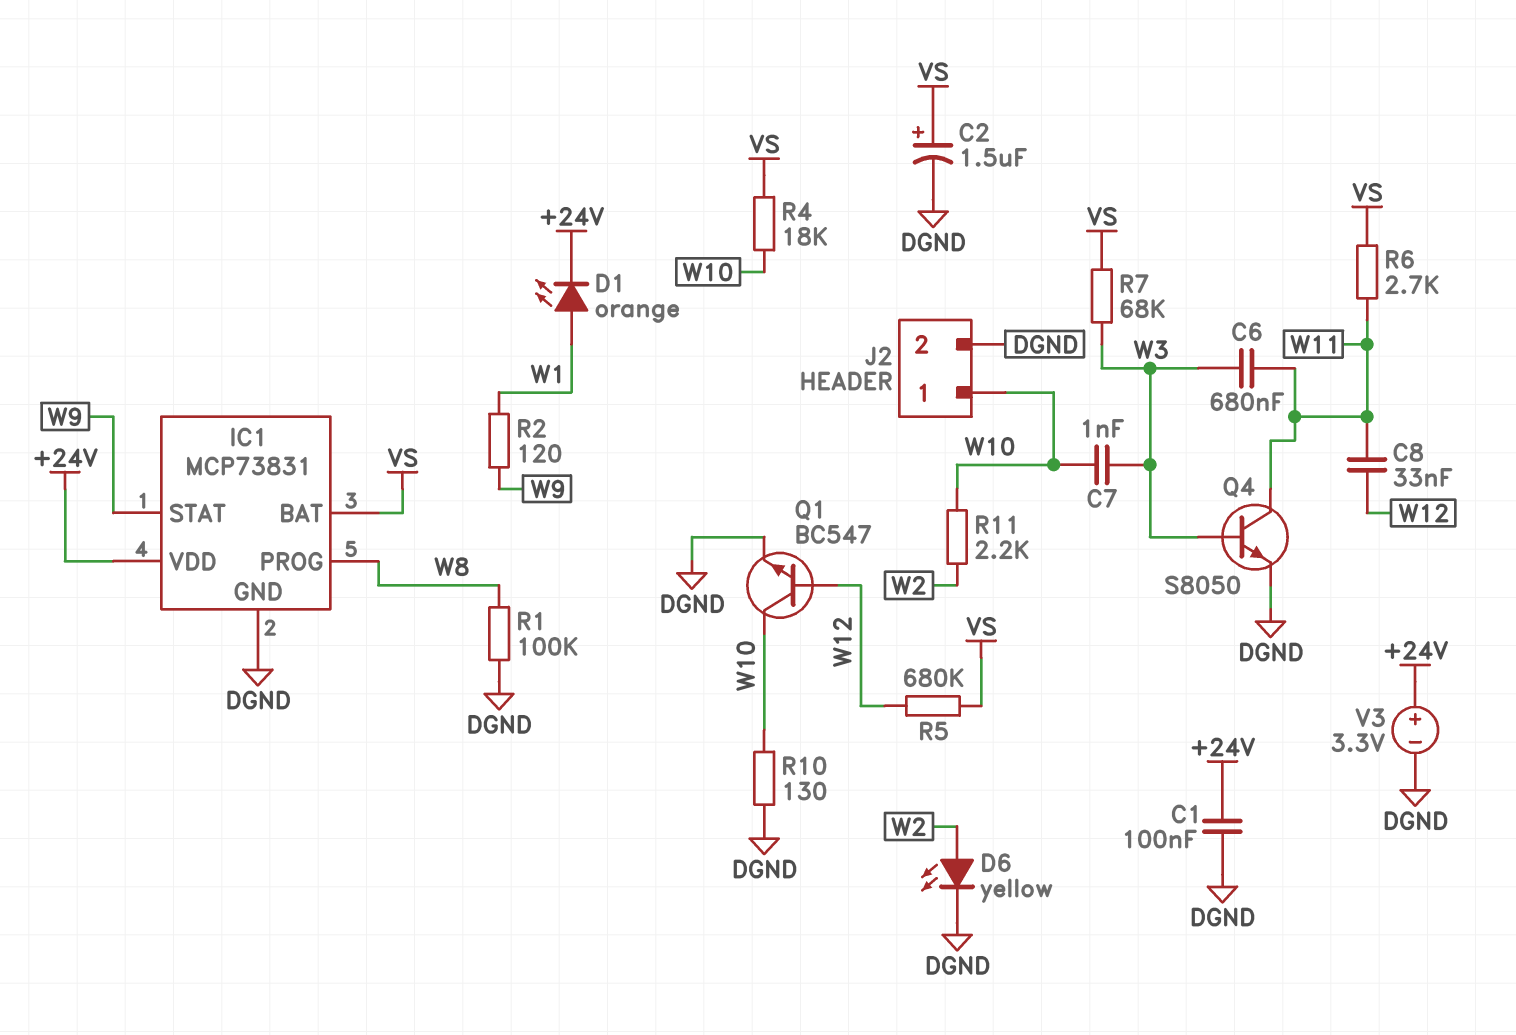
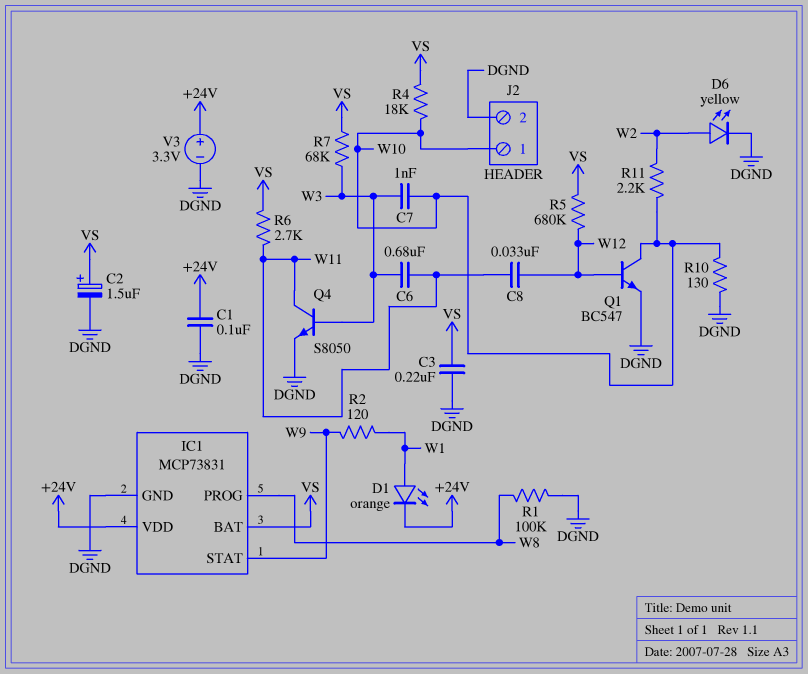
C3: none -> 220nF (DGND, VS)

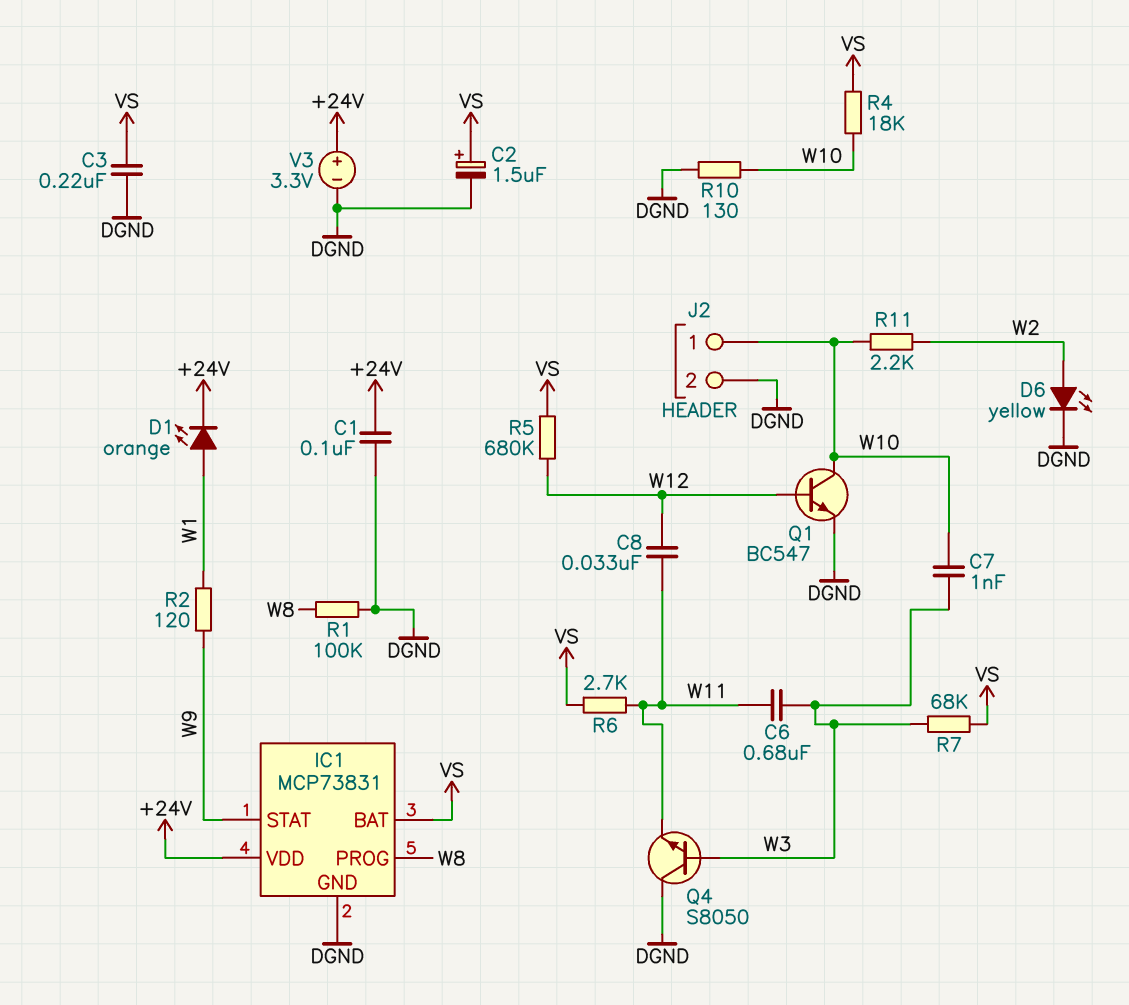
Q4: NPN S8050 (B W3, C W11, E DGND) -> NPN S8050 (B W3, C DGND, E W11)

